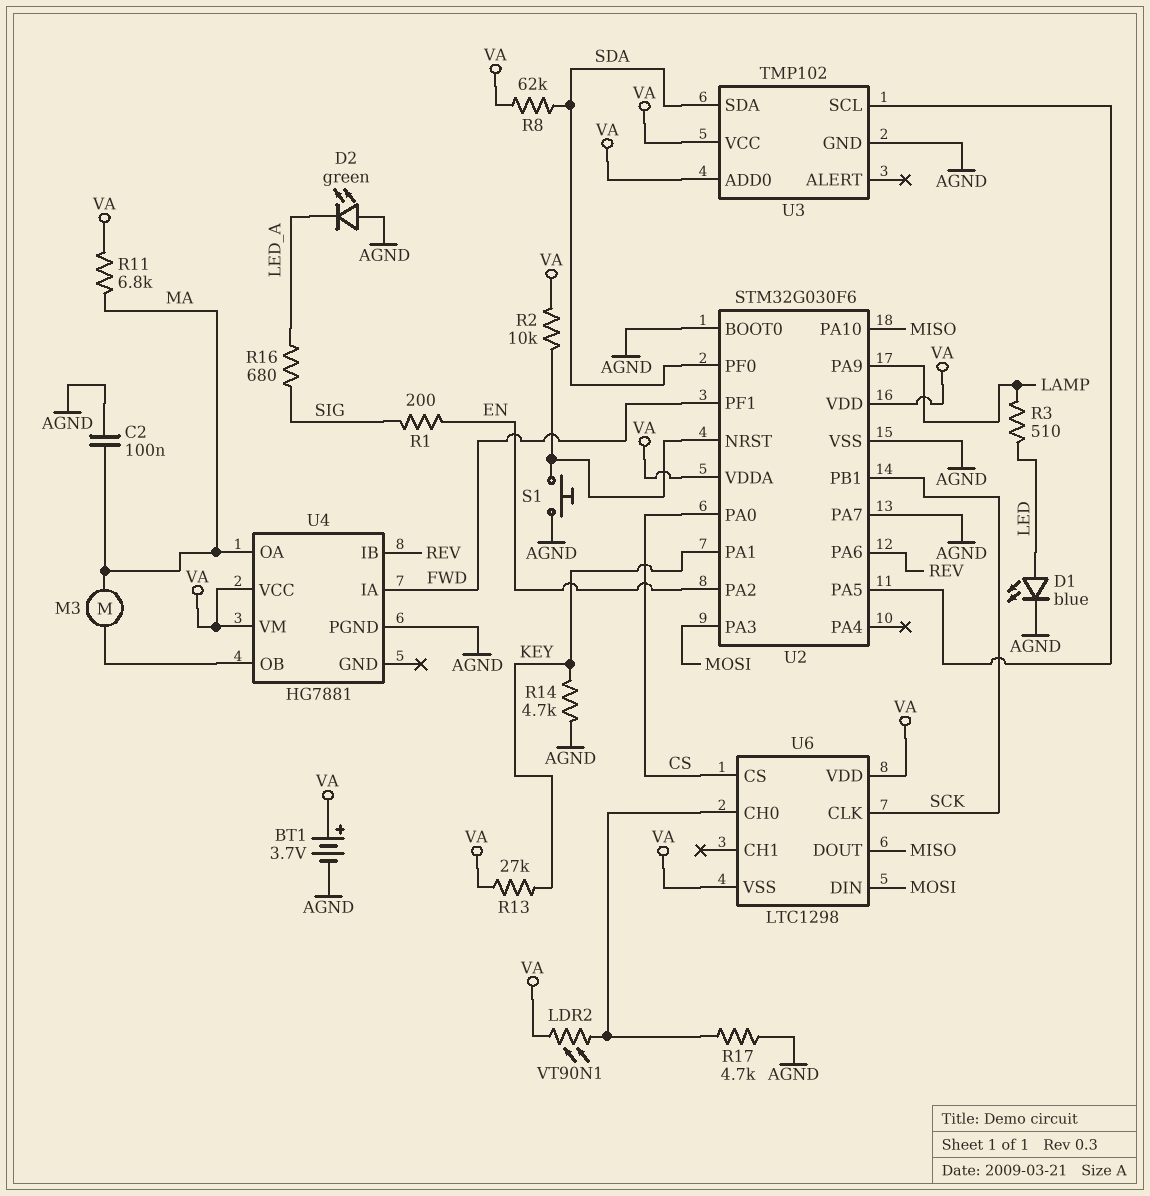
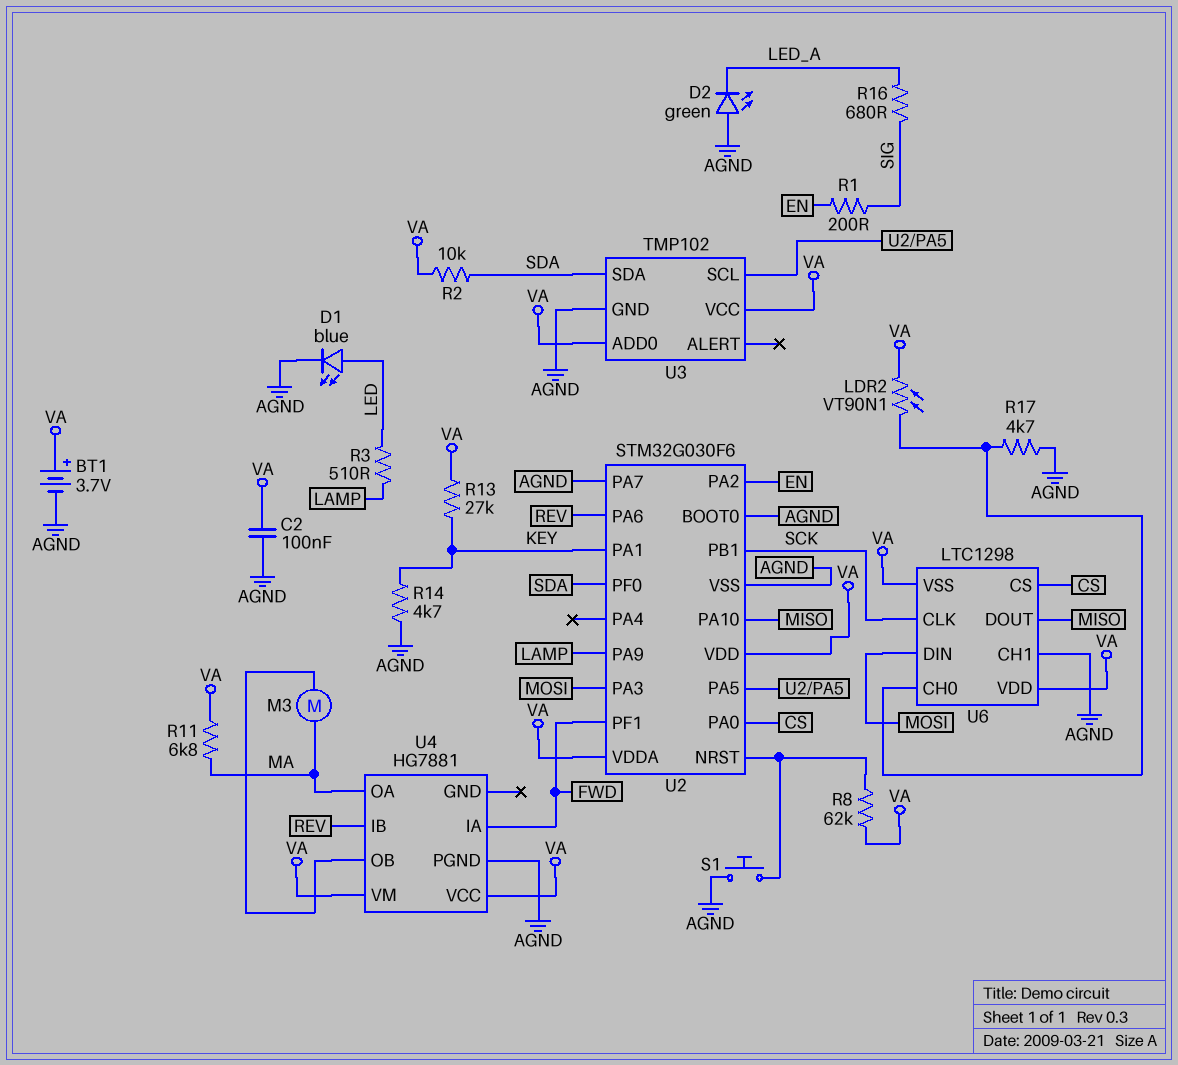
C2: 100nF (AGND, MA) -> 100nF (AGND, VA)
R2: 10k (U2/NRST, VA) -> 10k (SDA, VA)
R8: 62k (SDA, VA) -> 62k (U2/NRST, VA)
U6 pin CH1: none -> AGND

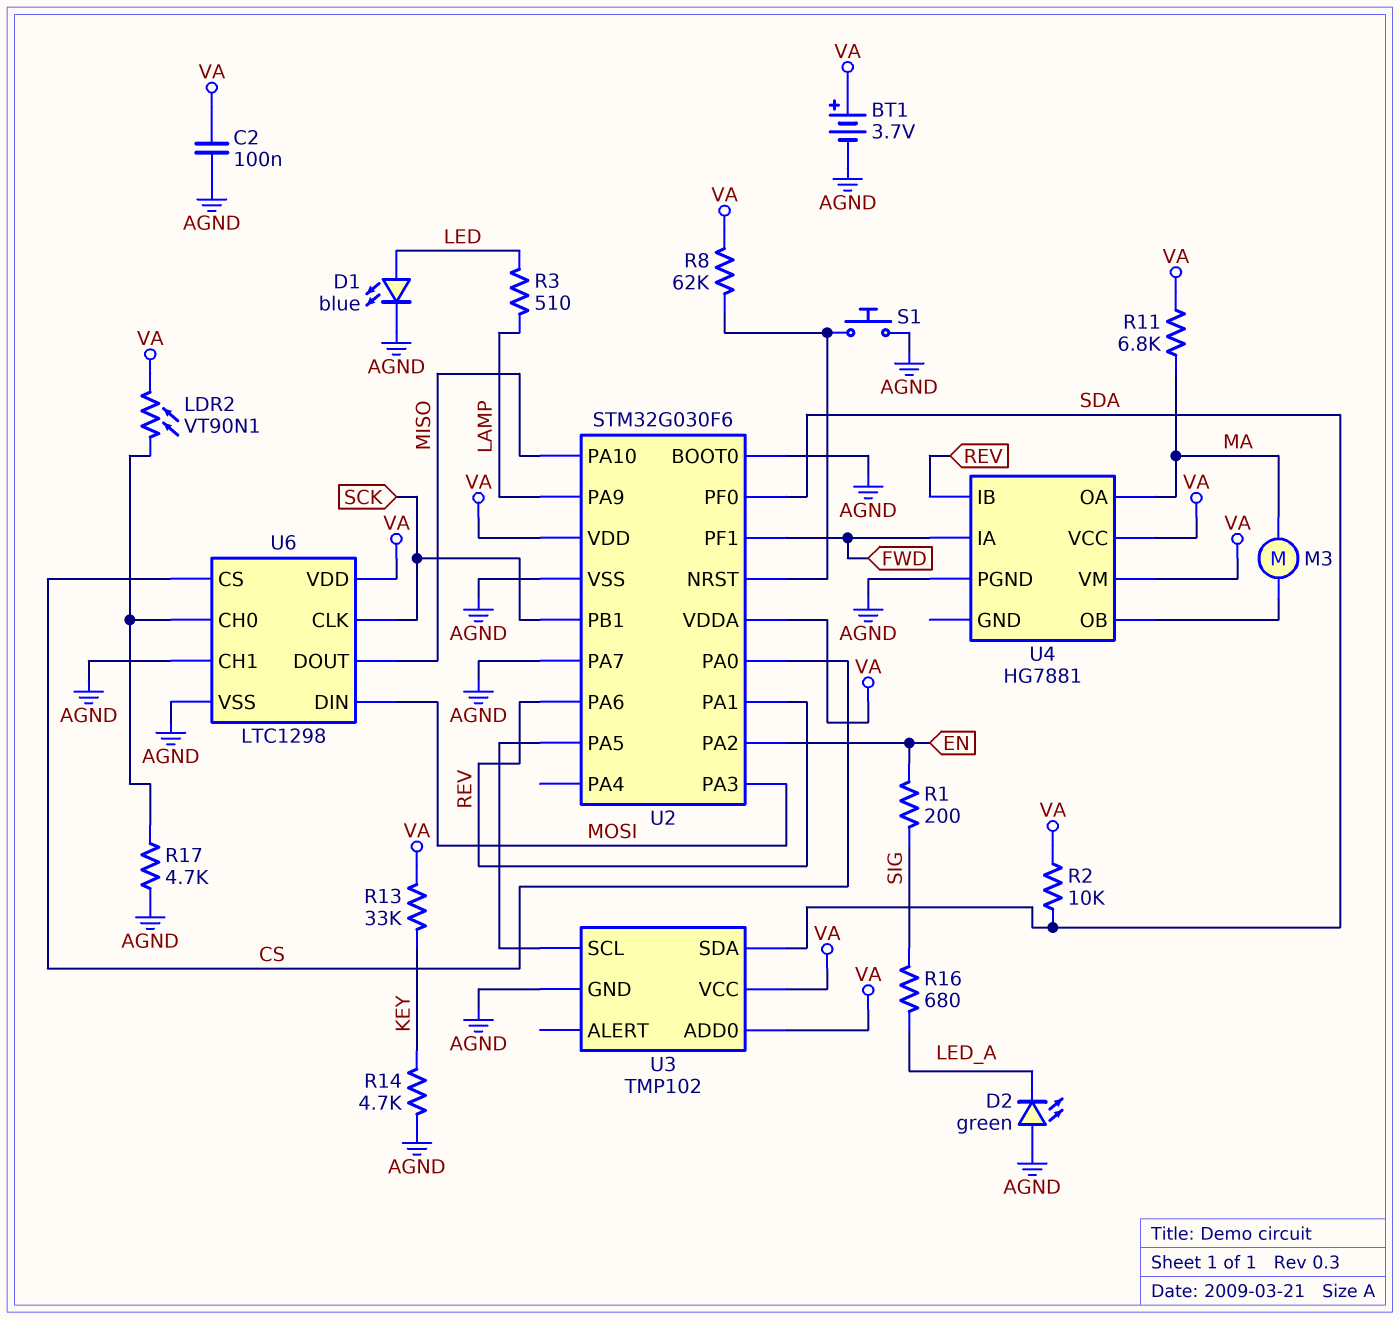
R13: 27k (KEY, VA) -> 33k (KEY, VA)
U2 pin PA1: KEY -> REV
U6 pin VSS: VA -> AGND

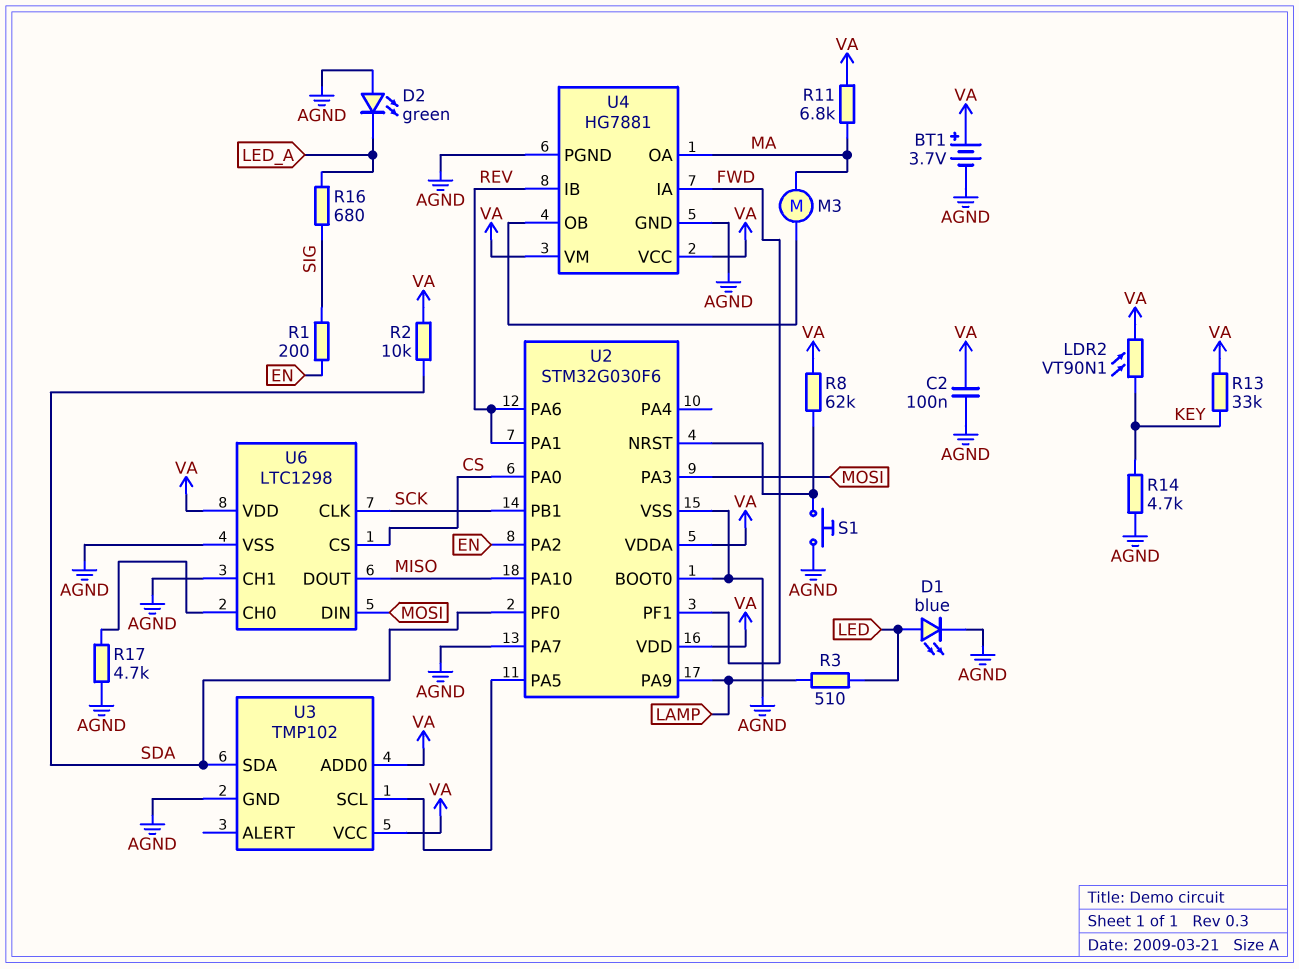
LDR2: VT90N1 (U6/CH0, VA) -> VT90N1 (KEY, VA)
U4 pin GND: none -> AGND

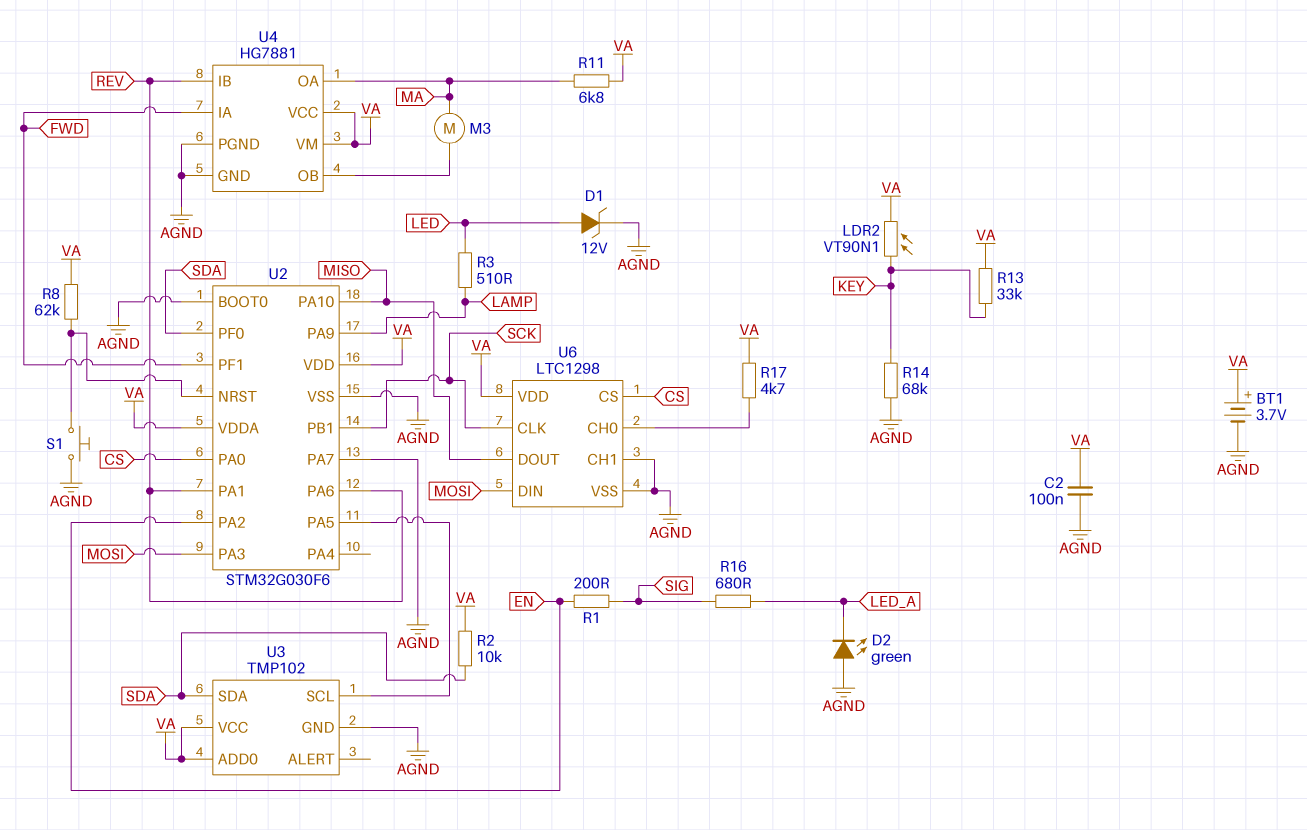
D1: LED blue (A LED, K AGND) -> zener 12V (A LED, K AGND)
R14: 4.7k (AGND, KEY) -> 68k (AGND, KEY)
R17: 4.7k (AGND, U6/CH0) -> 4.7k (U6/CH0, VA)

